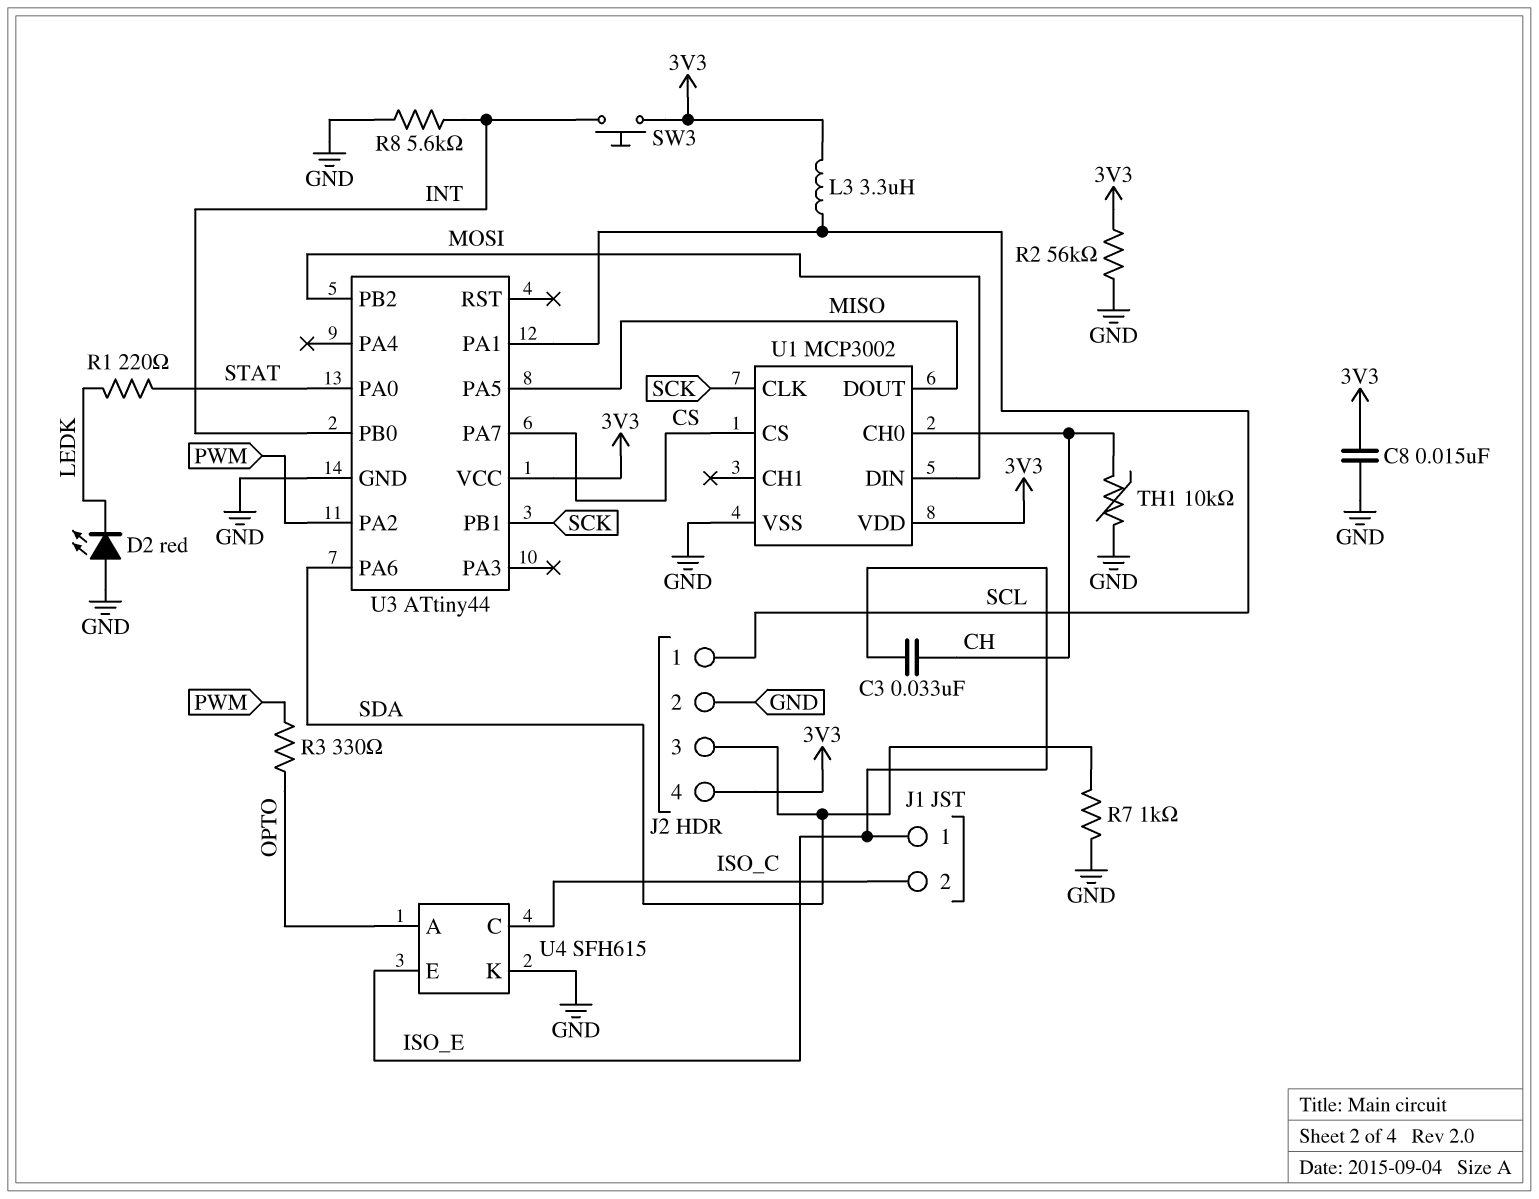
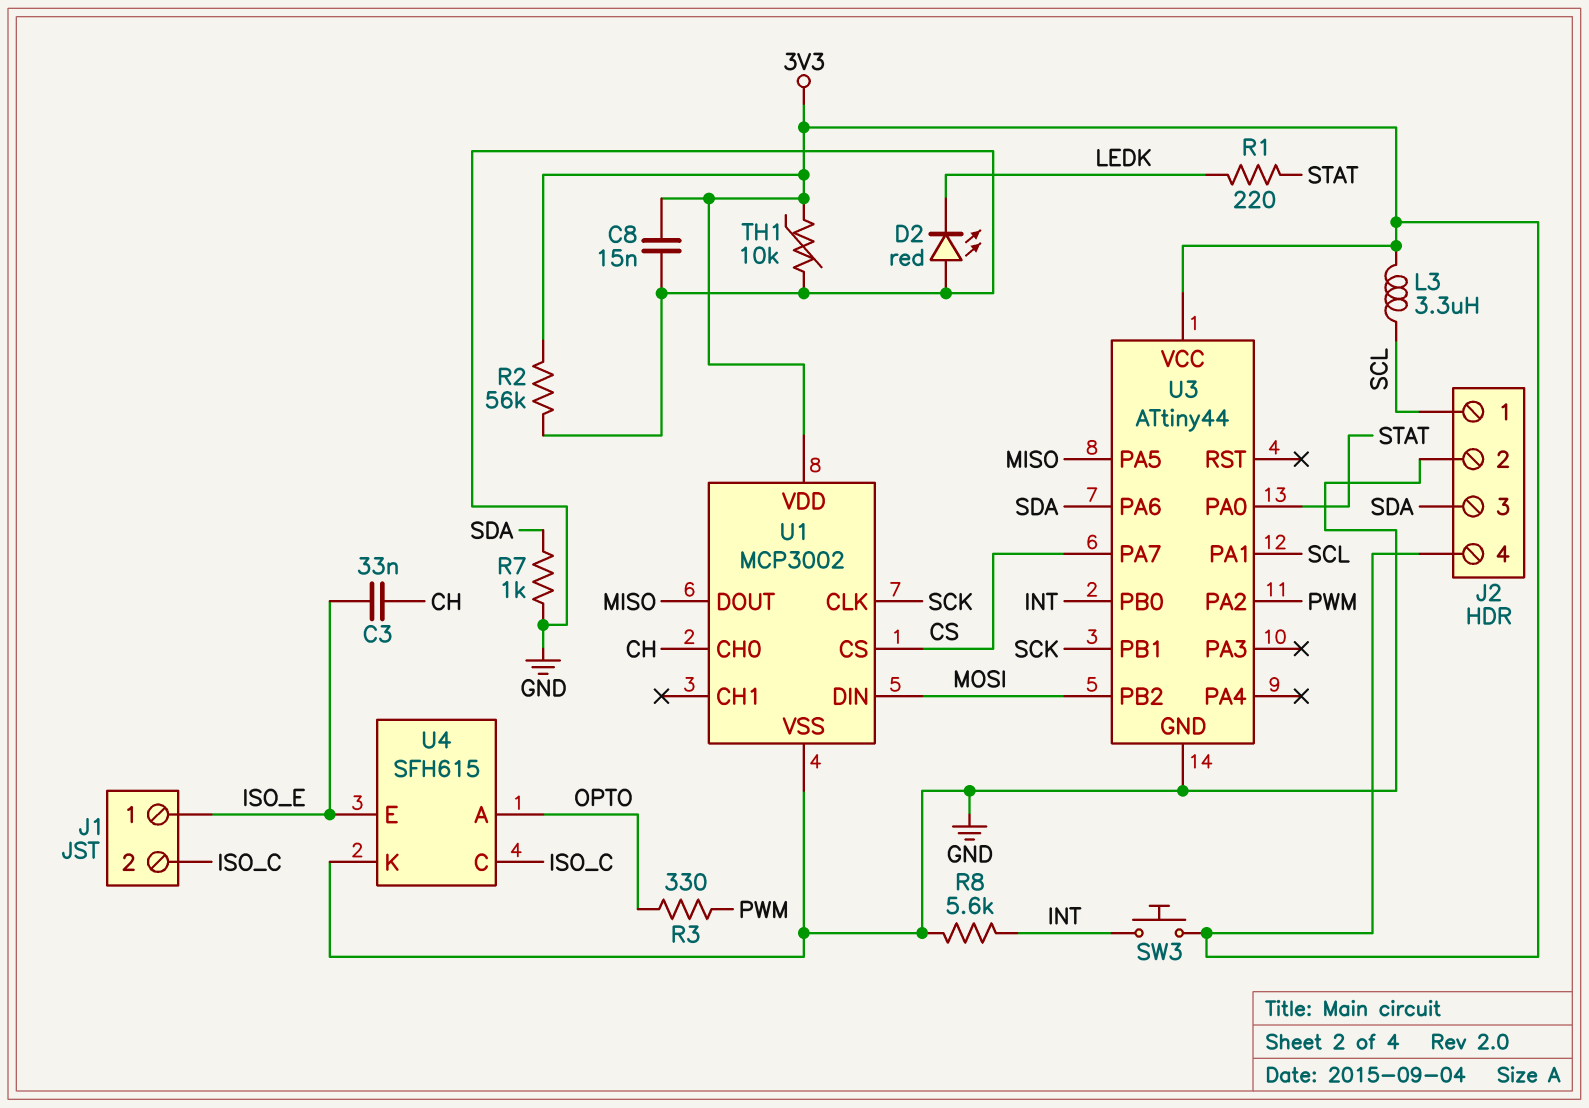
TH1: 10k (CH, GND) -> 10k (3V3, GND)

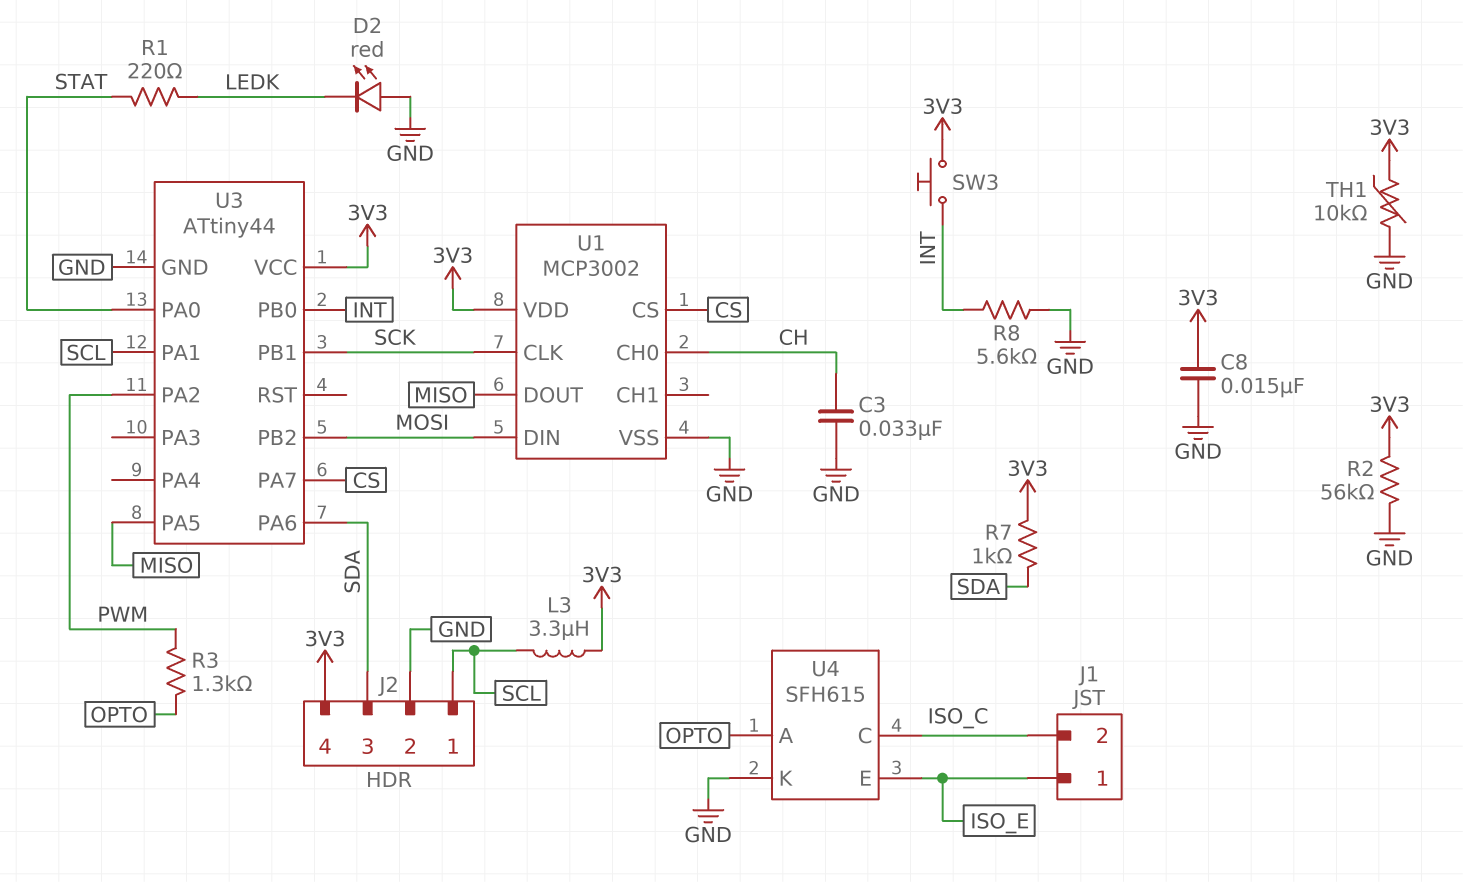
C3: 33nF (CH, ISO_E) -> 33nF (CH, GND)
R3: 330 (OPTO, PWM) -> 1.3k (OPTO, PWM)
R7: 1k (GND, SDA) -> 1k (3V3, SDA)

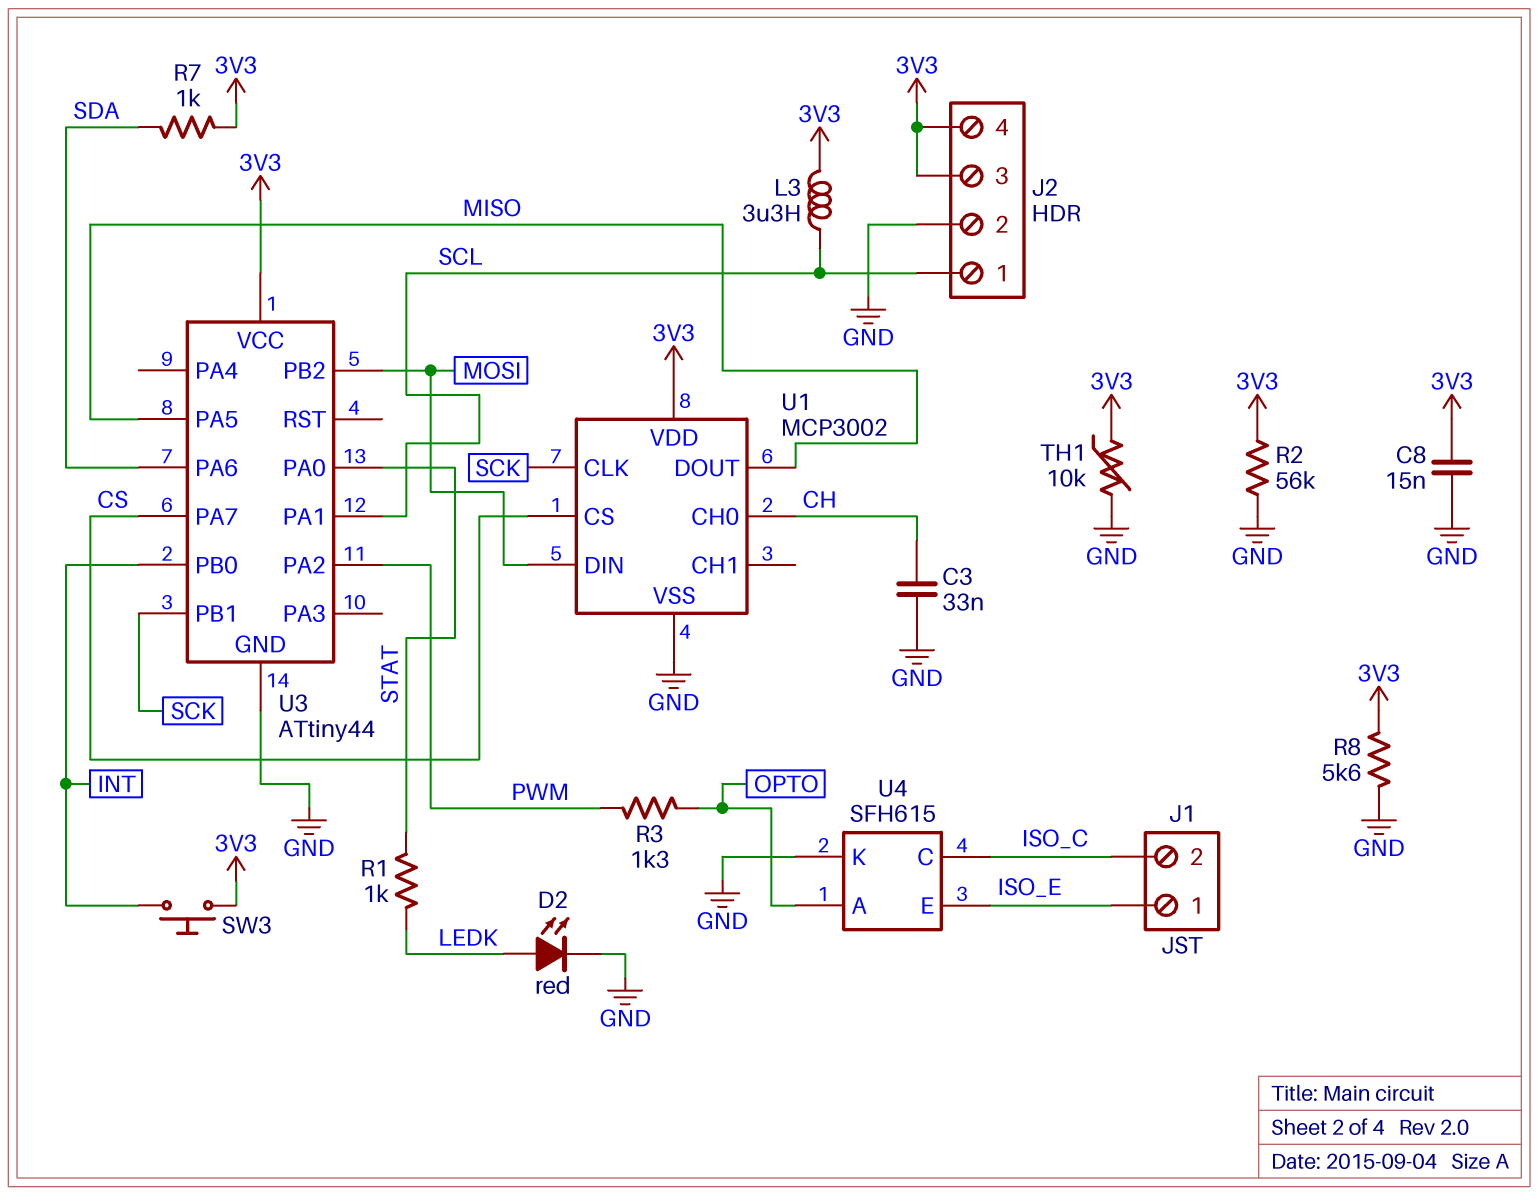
D2: LED red (A GND, K LEDK) -> LED red (A LEDK, K GND)
J2 pin 3: SDA -> 3V3
R1: 220 (LEDK, STAT) -> 1k (LEDK, STAT)
R8: 5.6k (GND, INT) -> 5.6k (3V3, GND)

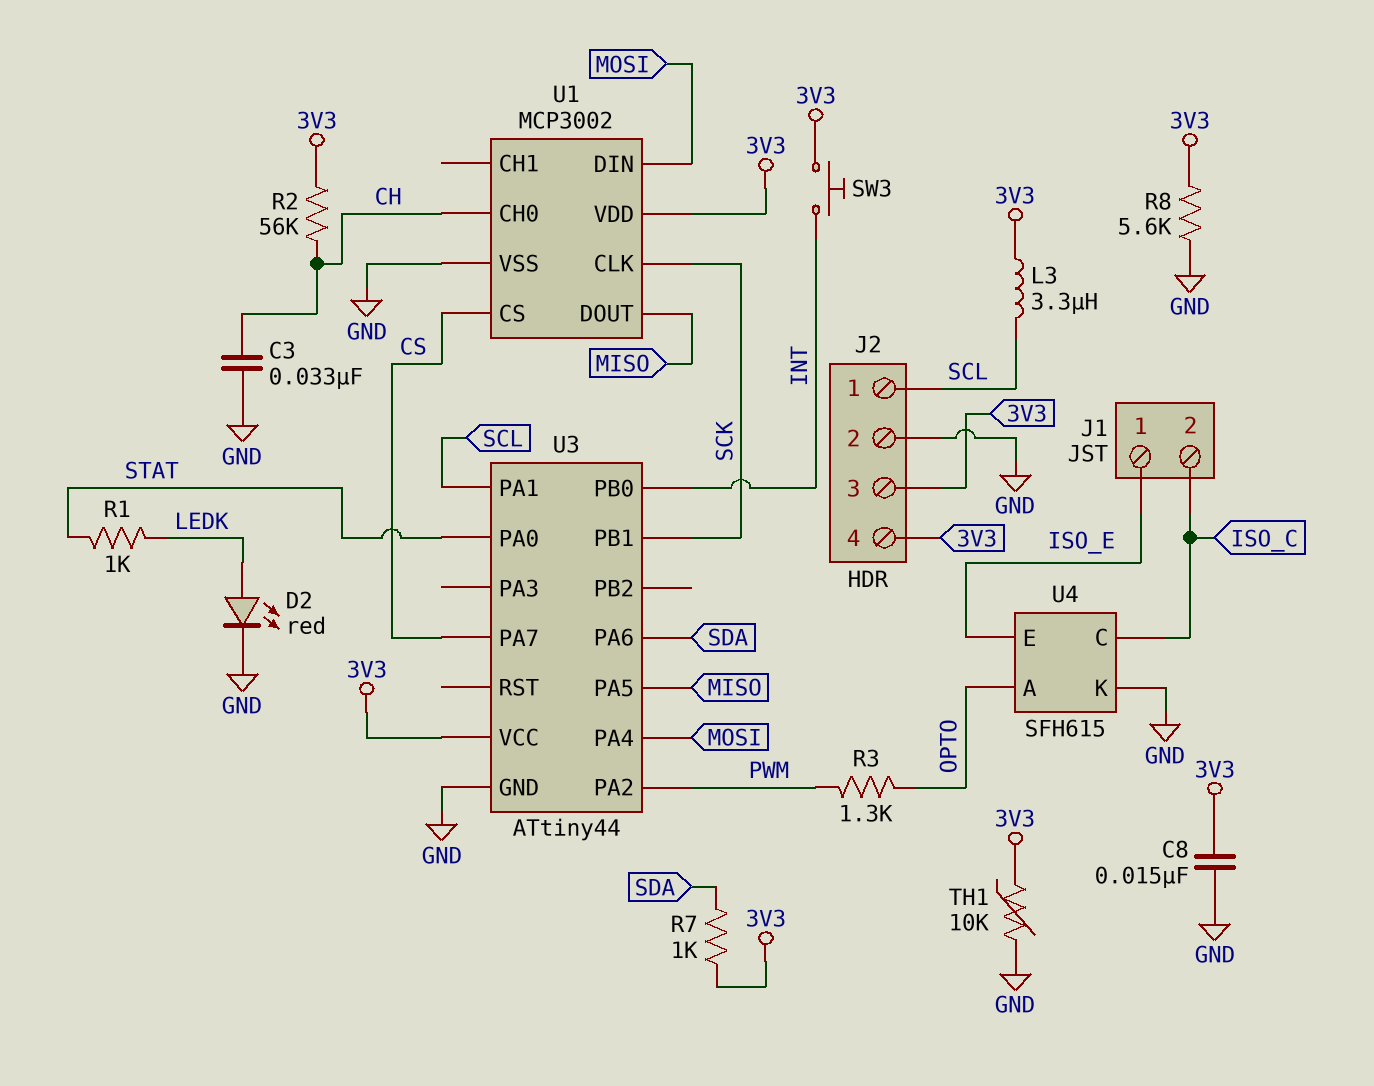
R2: 56k (3V3, GND) -> 56k (3V3, CH)
U3 pin PA4: none -> MOSI
U3 pin PB2: MOSI -> none

